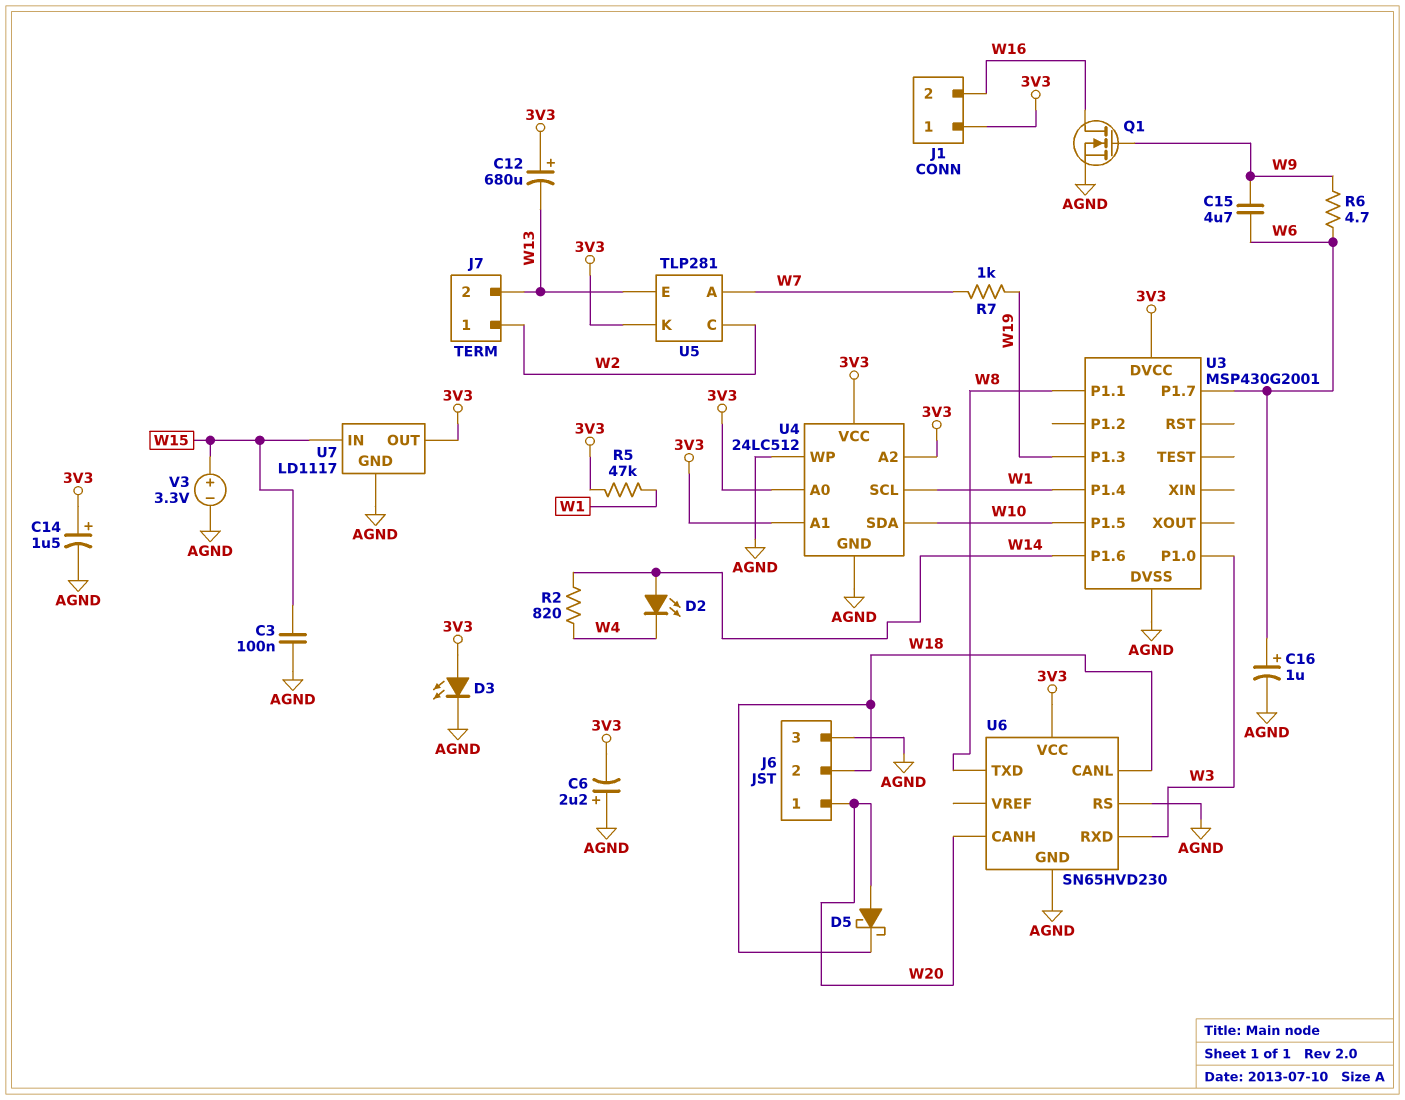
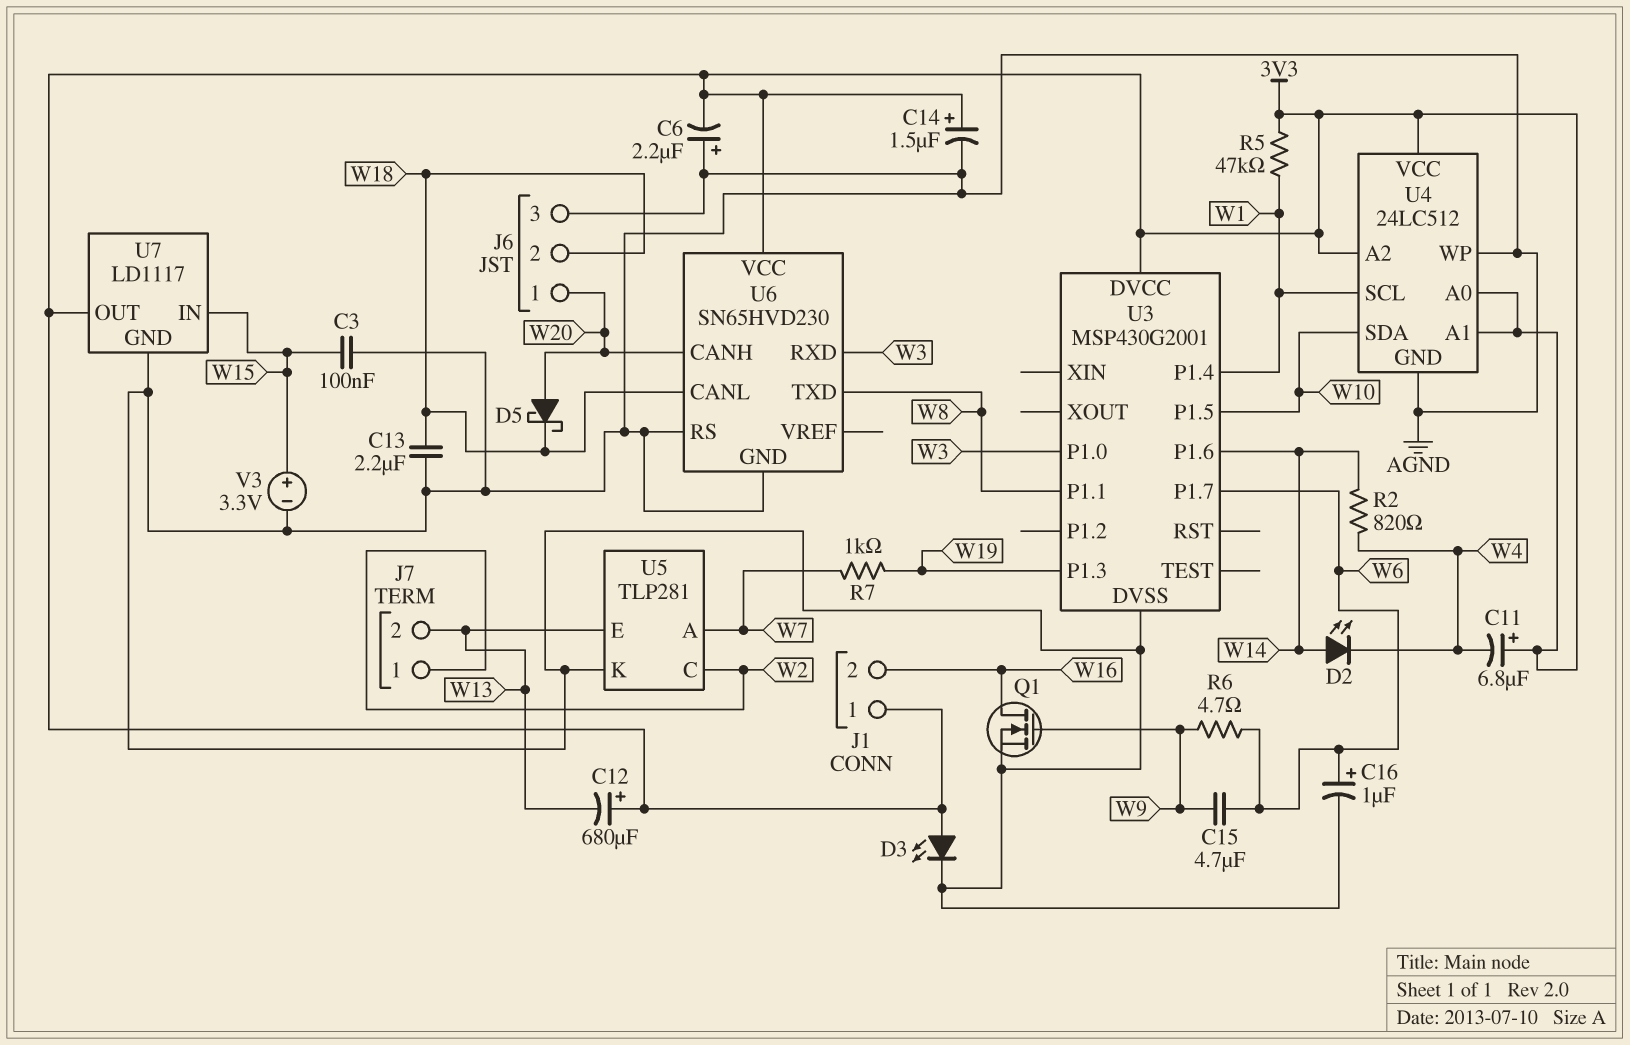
C11: none -> 6.8uF (plus 3V3, minus W4)
C13: none -> 2.2uF (AGND, W18)
U5 pin K: 3V3 -> AGND

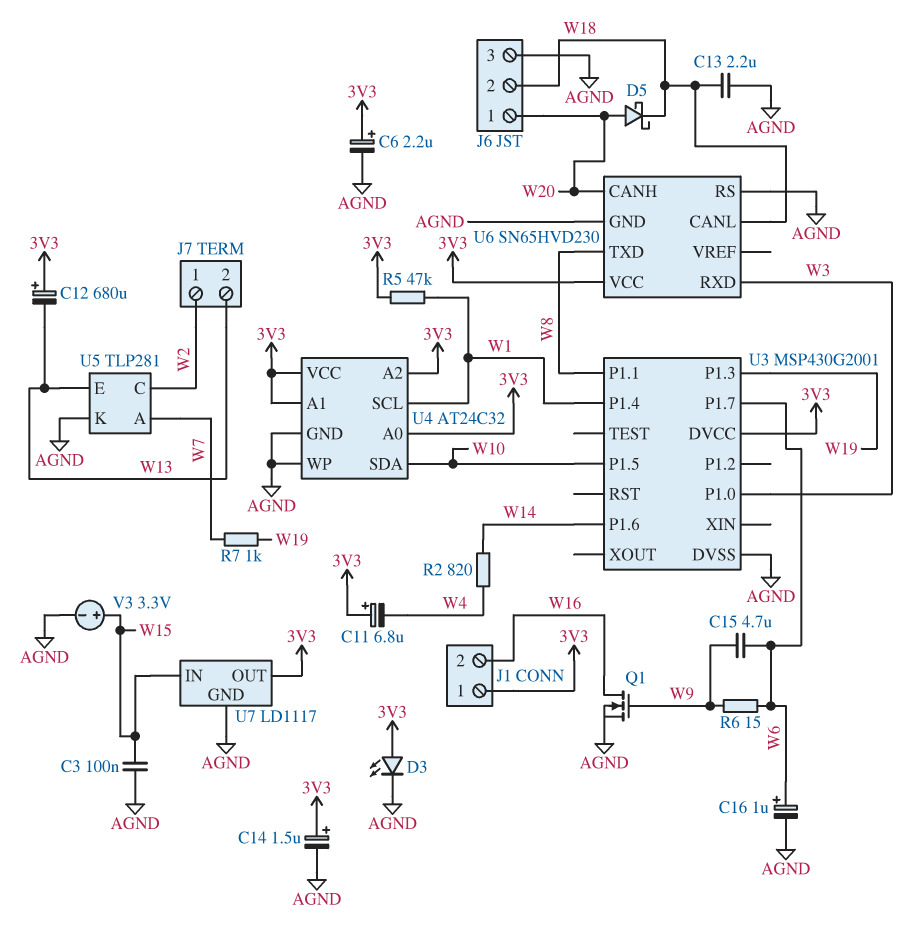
C6: 2.2uF (plus AGND, minus 3V3) -> 2.2uF (plus 3V3, minus AGND)
D2: LED (A W14, K W4) -> none
R6: 4.7 (W6, W9) -> 15 (W6, W9)
U4: 24LC512 -> AT24C32

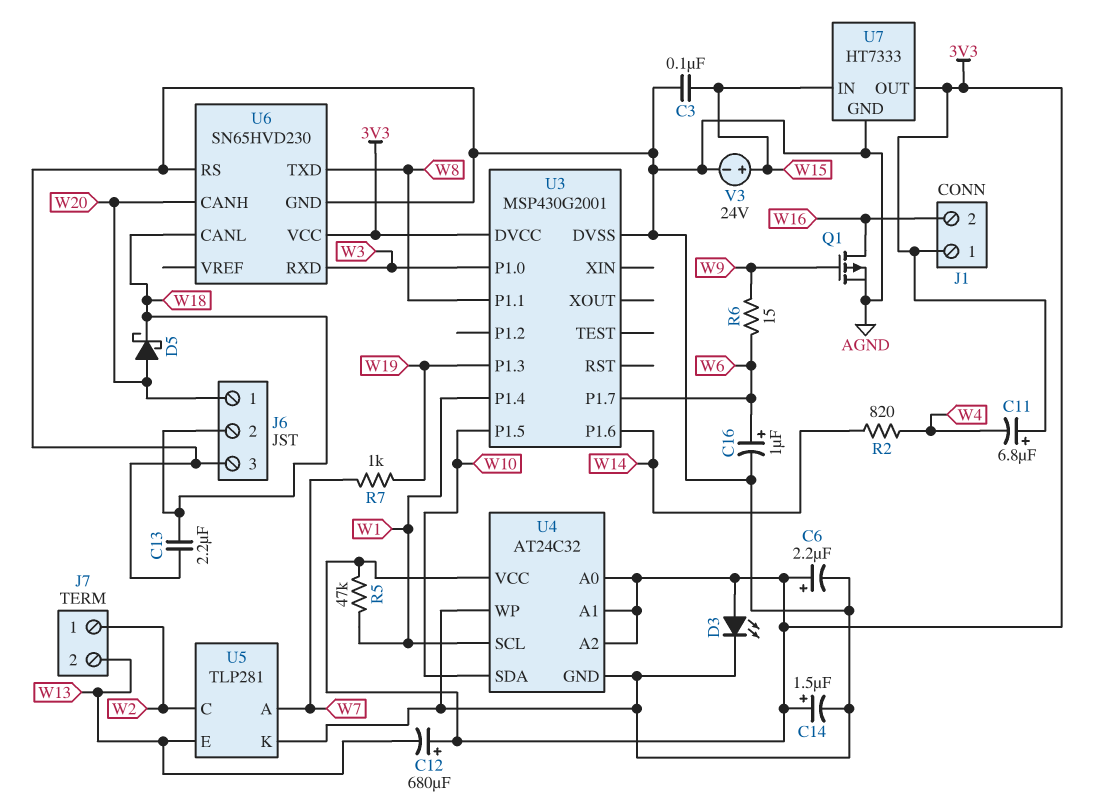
C15: 4.7uF (W6, W9) -> none
Q1: NMOS (G W9, D W16, S AGND) -> PMOS (G W9, D W16, S AGND)
U7: LD1117 -> HT7333
V3: 3.3V (plus W15, minus AGND) -> 24V (plus W15, minus AGND)

